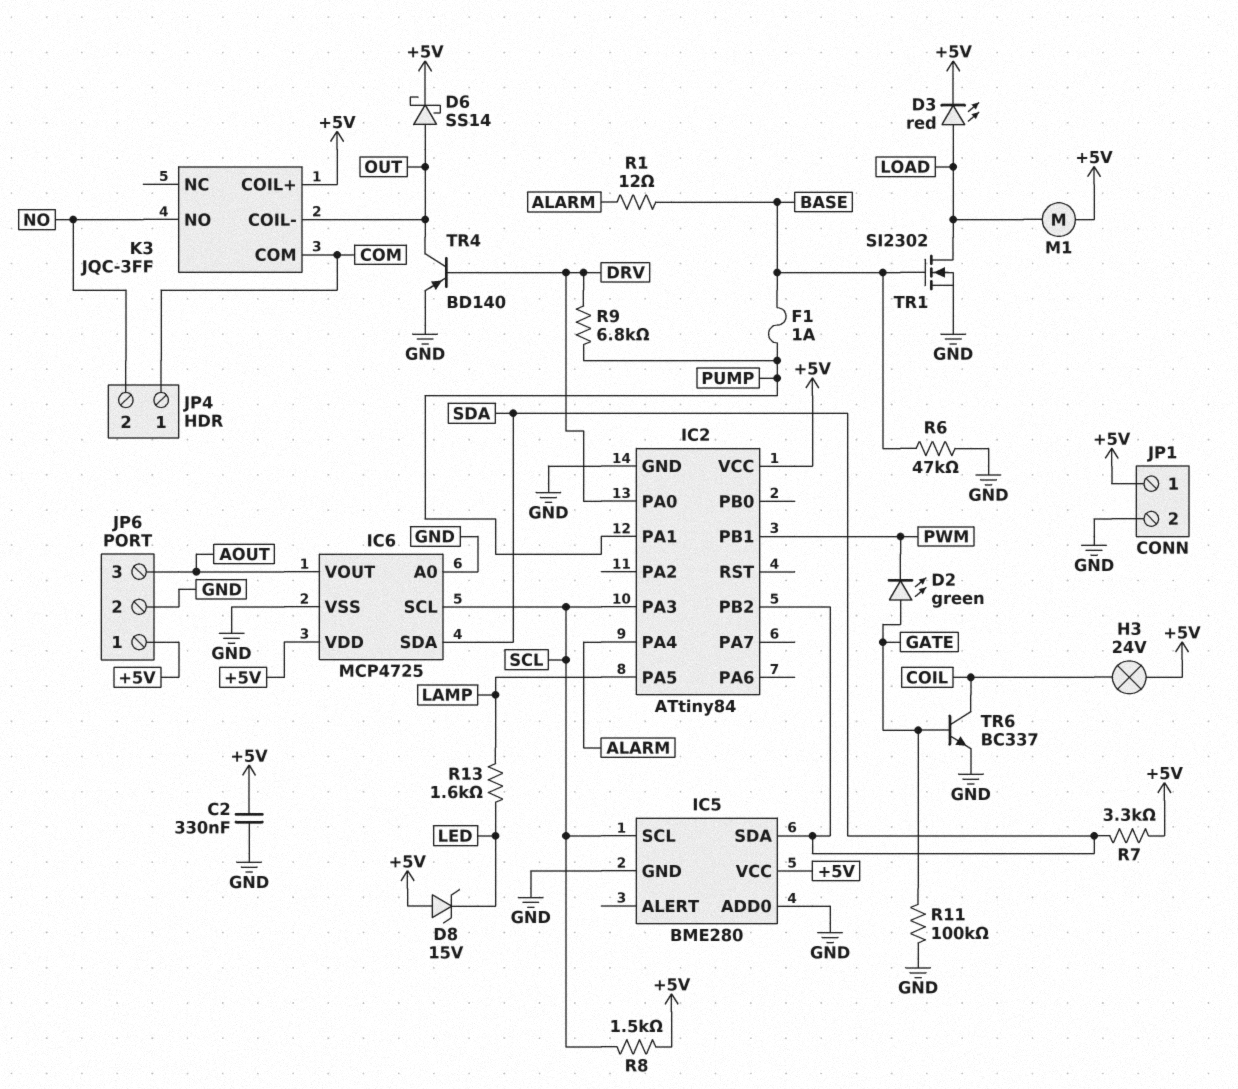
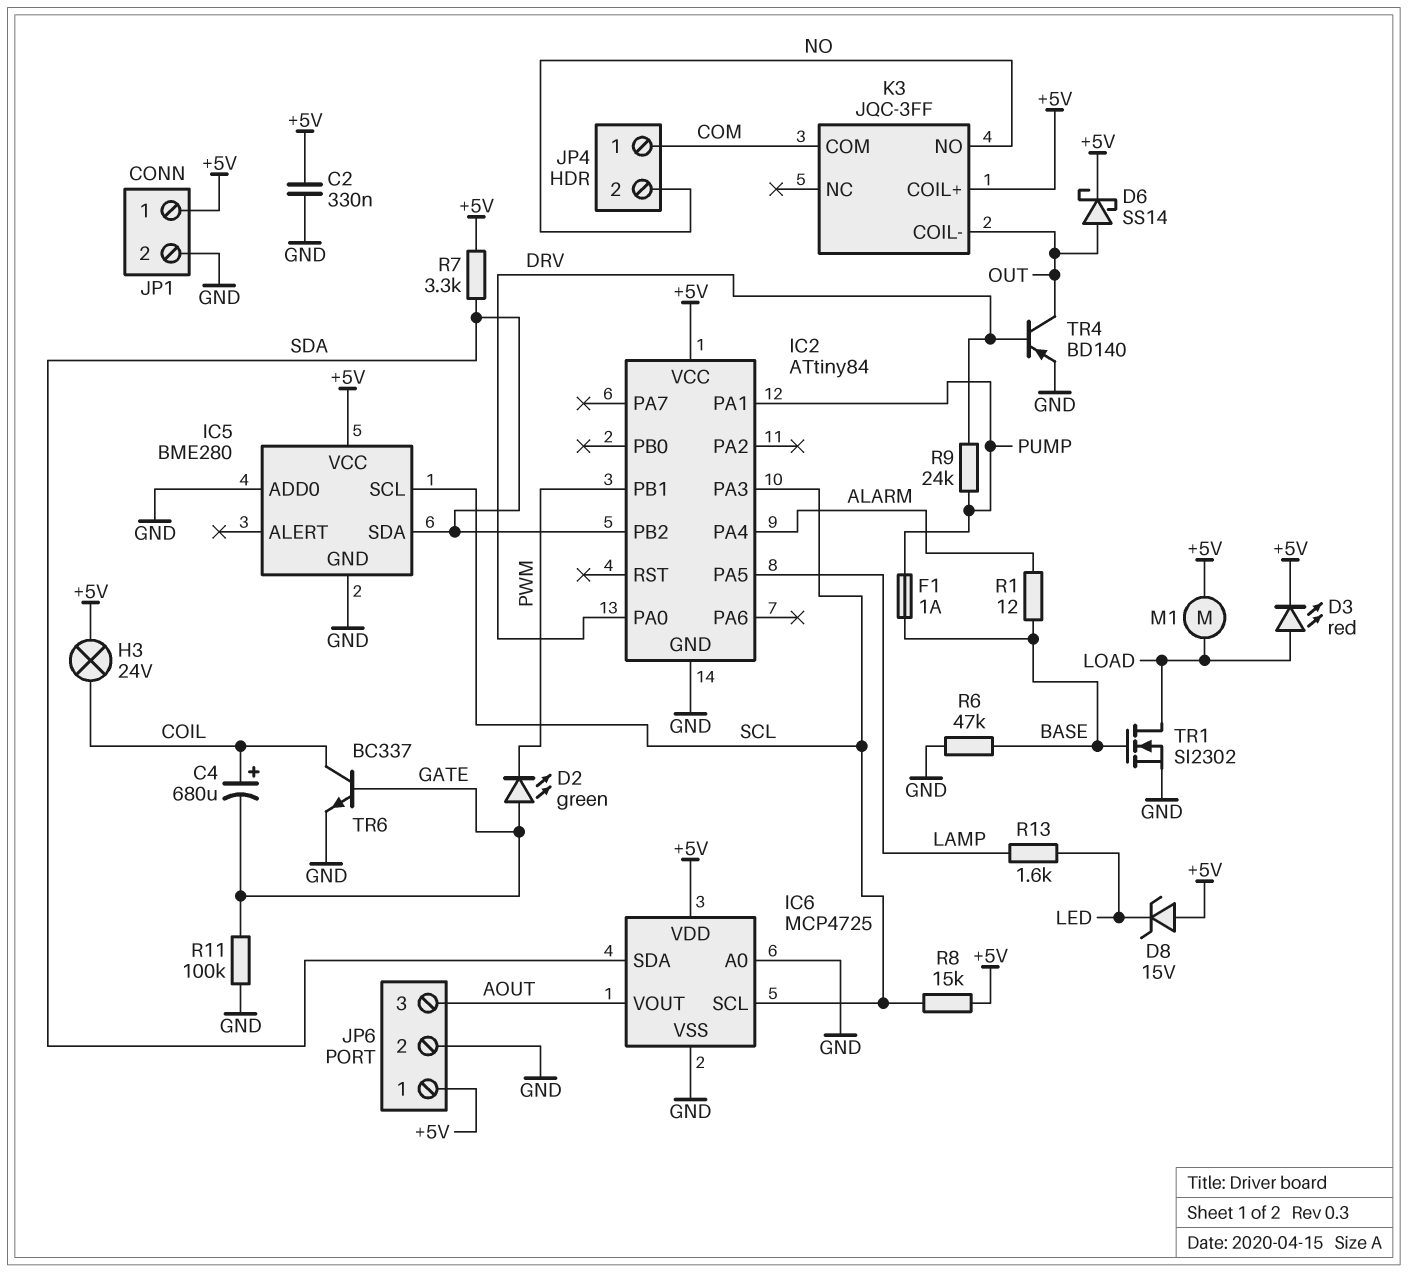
C4: none -> 680uF (plus COIL, minus GATE)
R8: 1.5k (+5V, SCL) -> 15k (+5V, SCL)
R9: 6.8k (DRV, PUMP) -> 24k (DRV, PUMP)

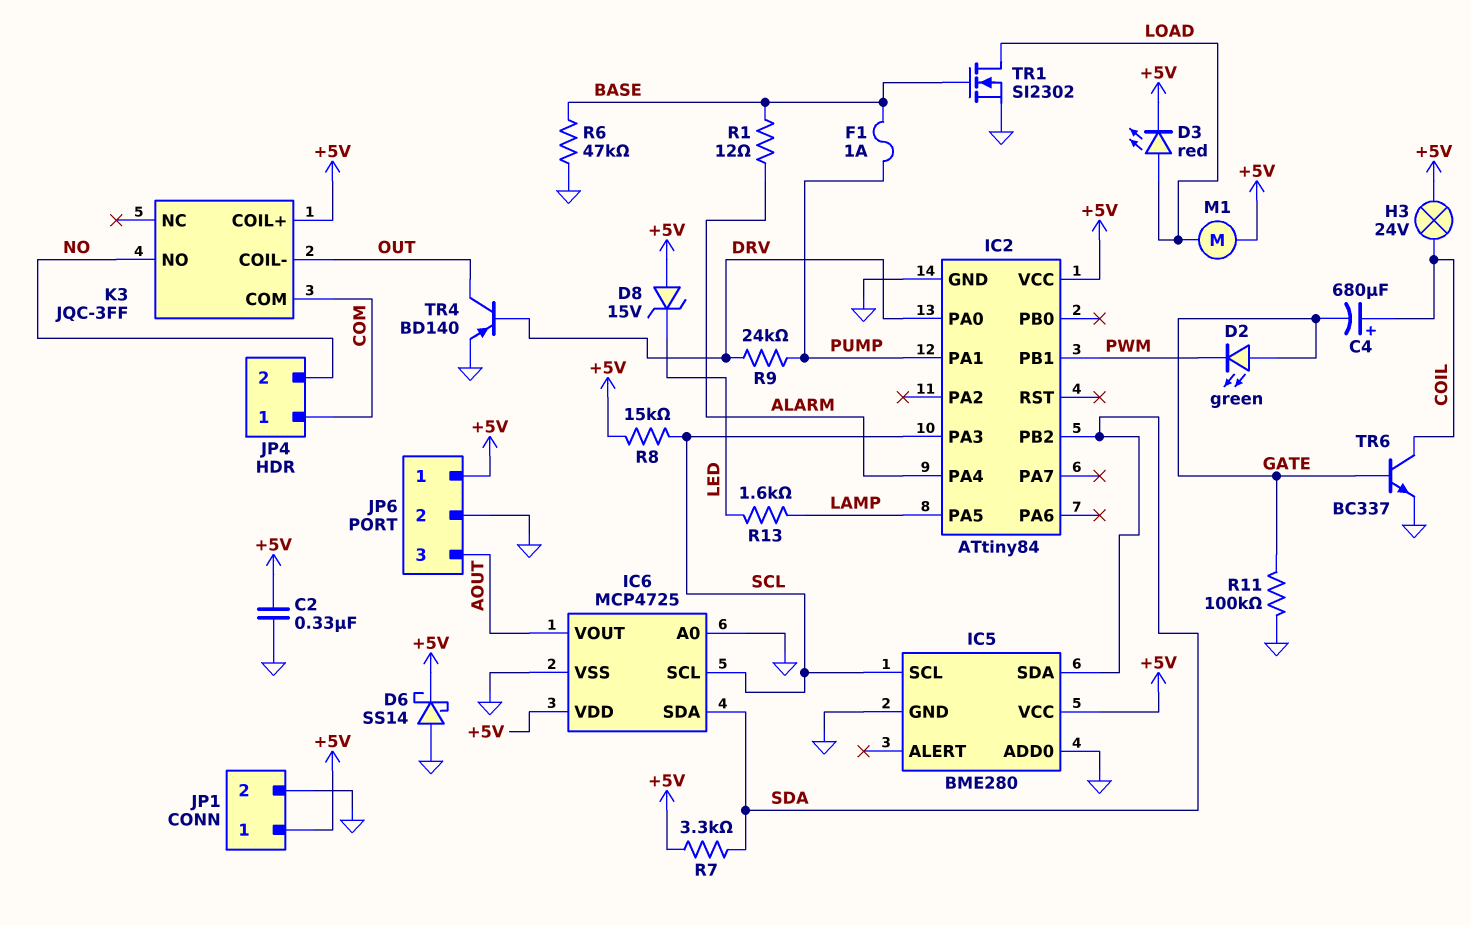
D6: schottky SS14 (A OUT, K +5V) -> schottky SS14 (A GND, K +5V)

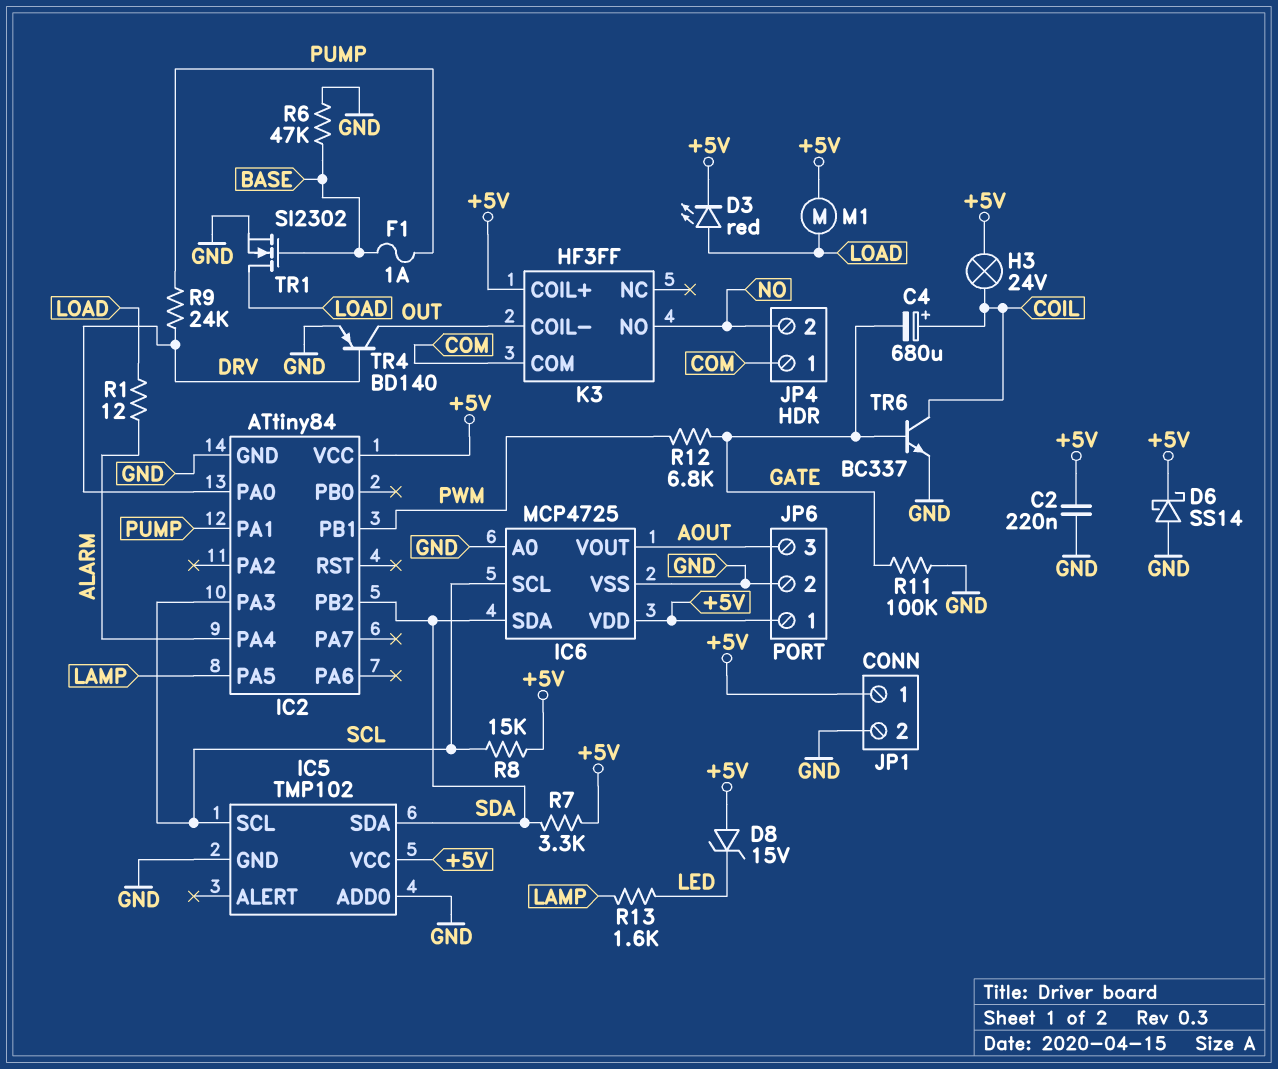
C2: 330nF (+5V, GND) -> 220nF (+5V, GND)
D2: LED green (A GATE, K PWM) -> none
IC5: BME280 -> TMP102
K3: JQC-3FF -> HF3FF
R1: 12 (ALARM, BASE) -> 12 (ALARM, LOAD)
R12: none -> 6.8k (GATE, PWM)

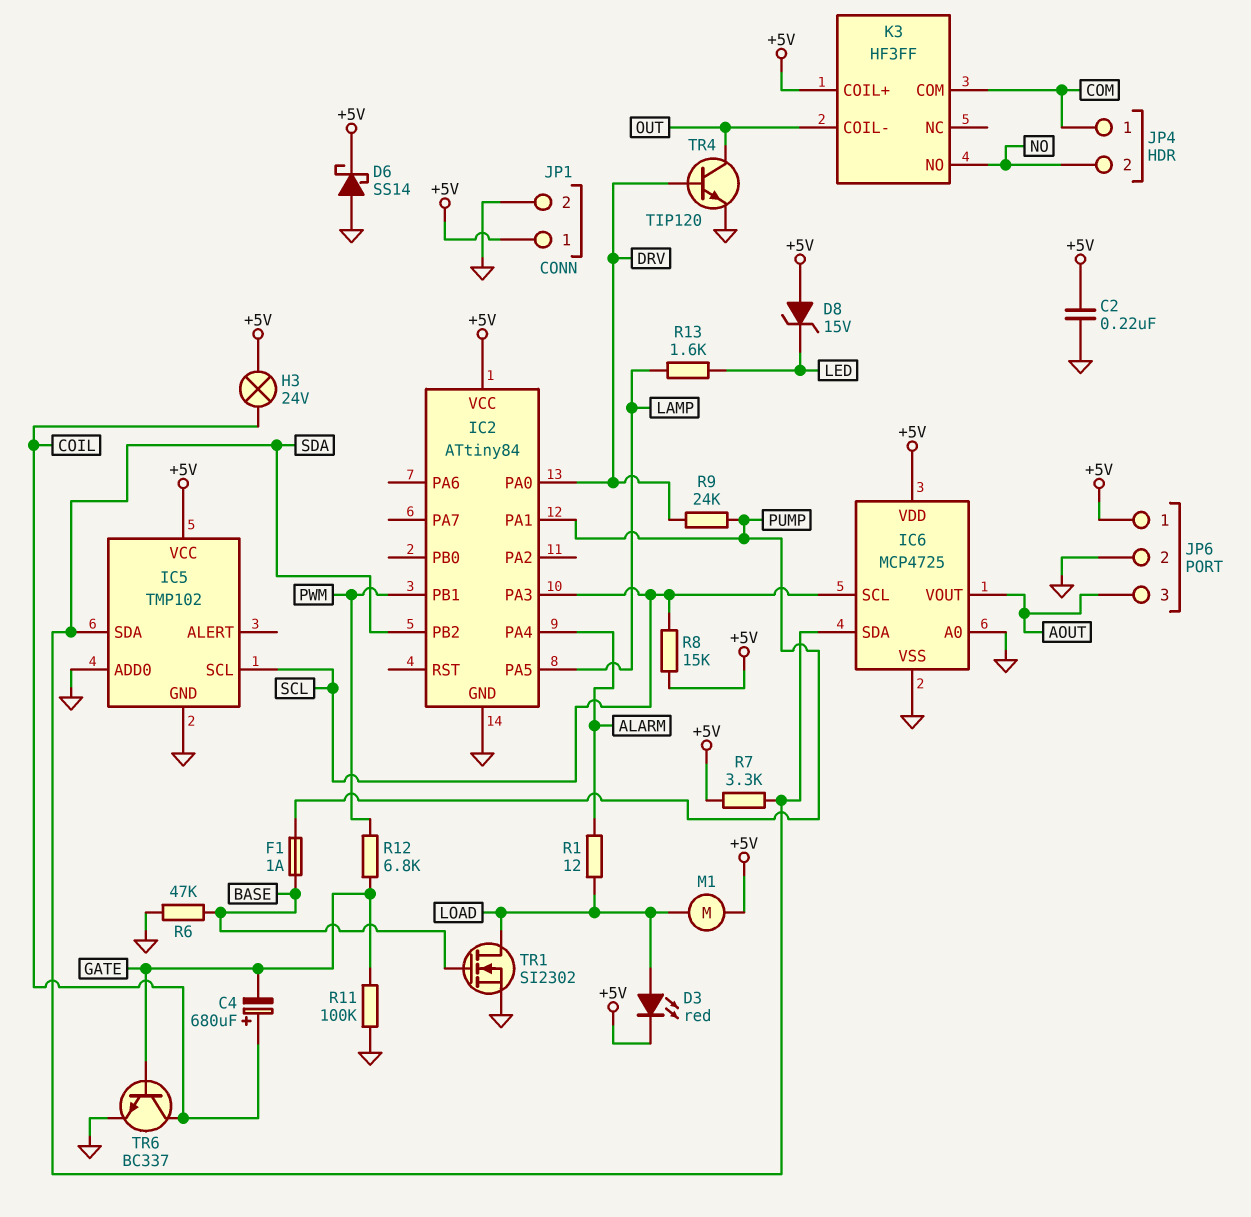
TR4: PNP BD140 (B DRV, C OUT, E GND) -> NPN TIP120 (B DRV, C OUT, E GND)

